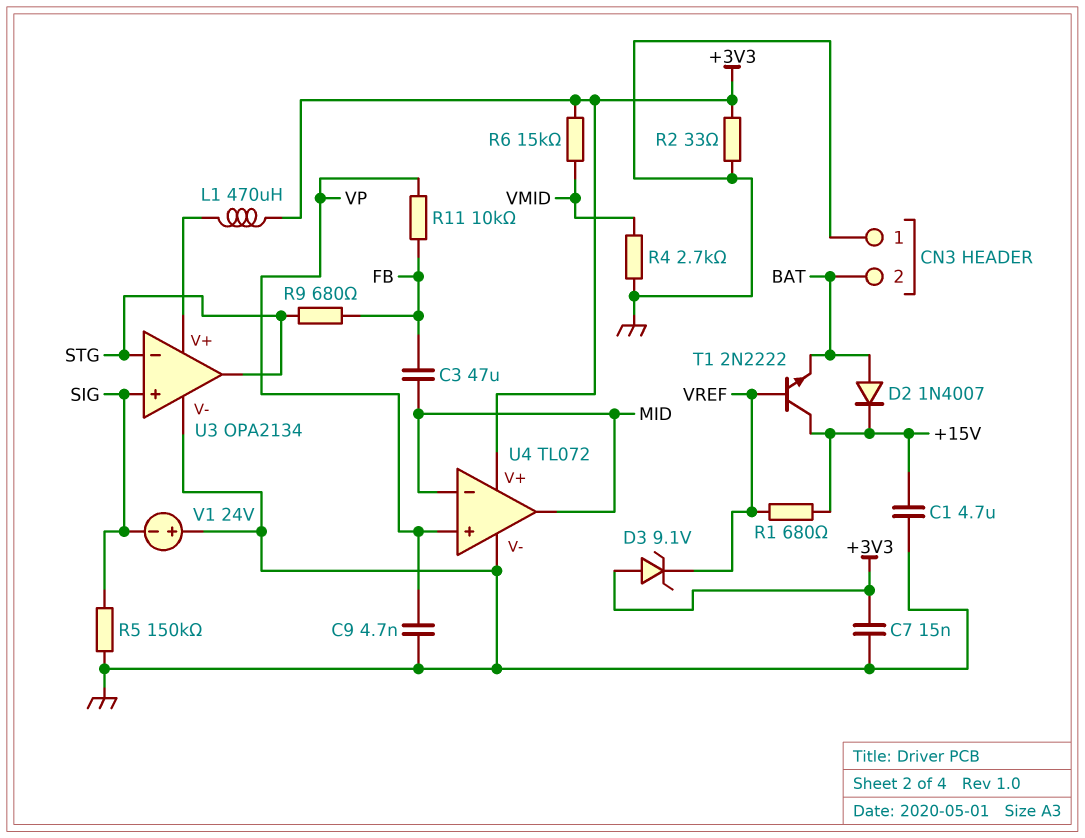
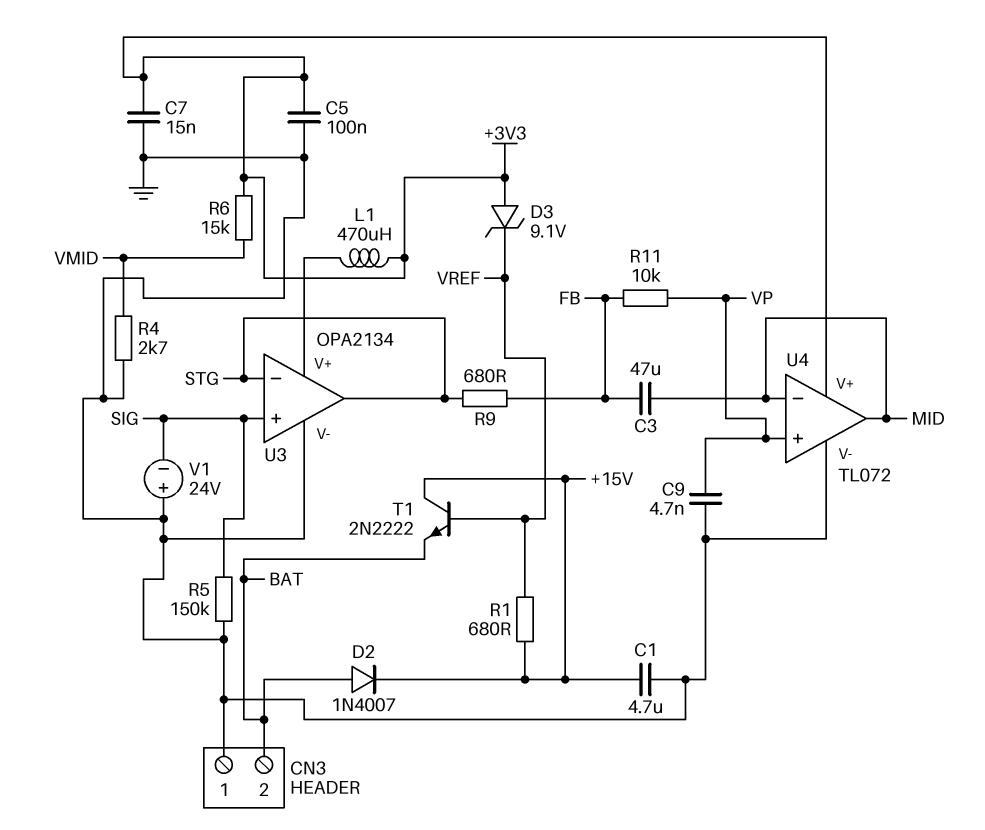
C5: none -> 100nF (+3V3, GND)
R2: 33 (+3V3, GND) -> none

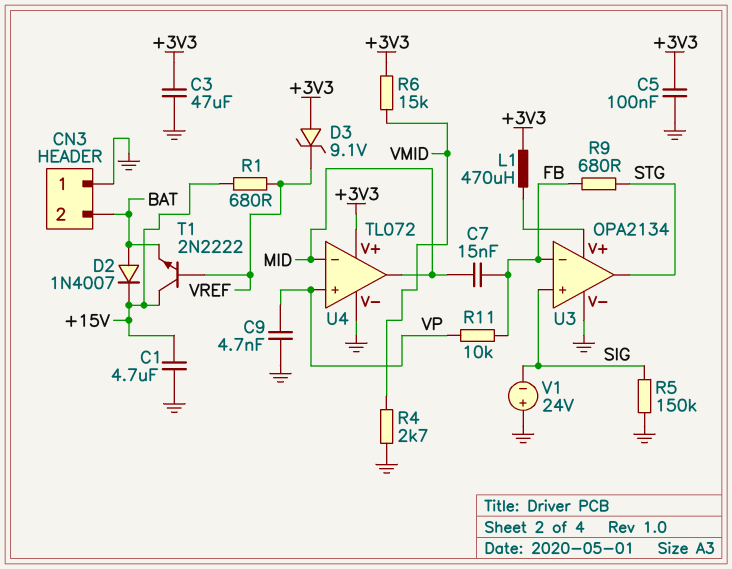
C3: 47uF (FB, MID) -> 47uF (+3V3, GND)
C7: 15nF (+3V3, GND) -> 15nF (FB, MID)
U3 pin in-: STG -> FB

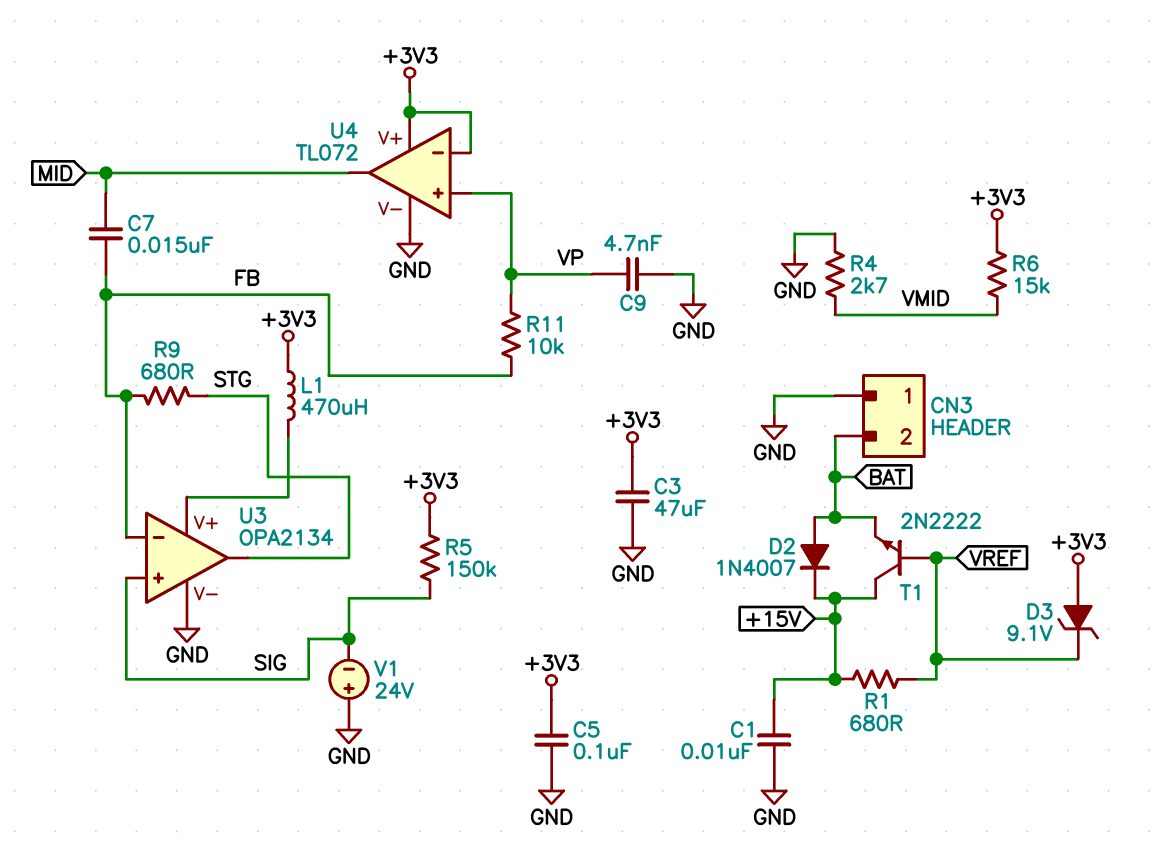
C1: 4.7uF (+15V, GND) -> 10nF (+15V, GND)
R5: 150k (GND, SIG) -> 150k (+3V3, SIG)
U4 pin in-: MID -> +3V3

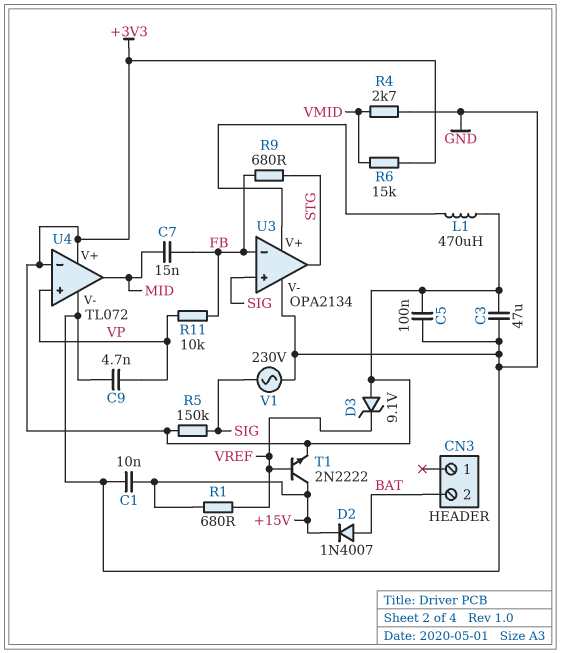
CN3 pin 1: GND -> none
T1: NPN 2N2222 (B VREF, C +15V, E BAT) -> NPN 2N2222 (B VREF, C +15V, E +3V3)
V1: 24V (plus GND, minus SIG) -> AC 230V (GND, SIG)

